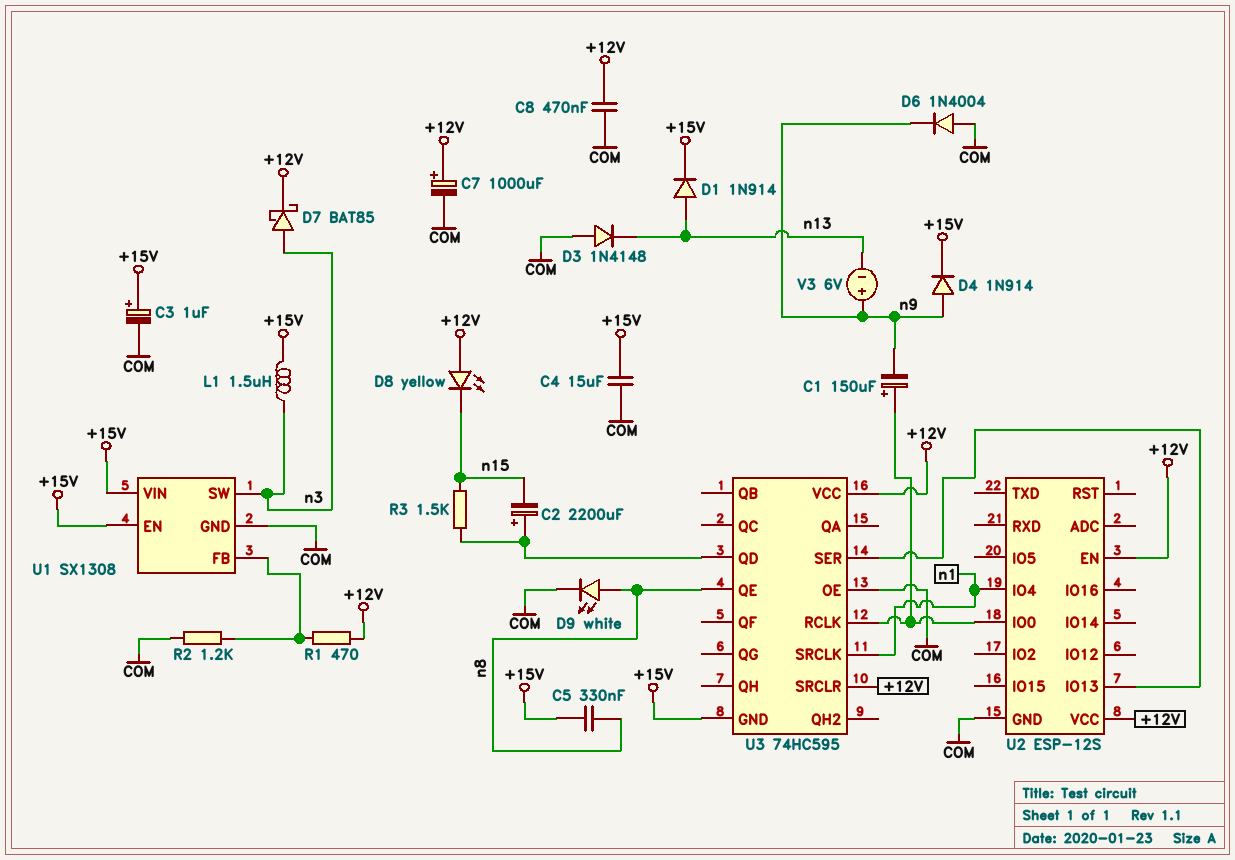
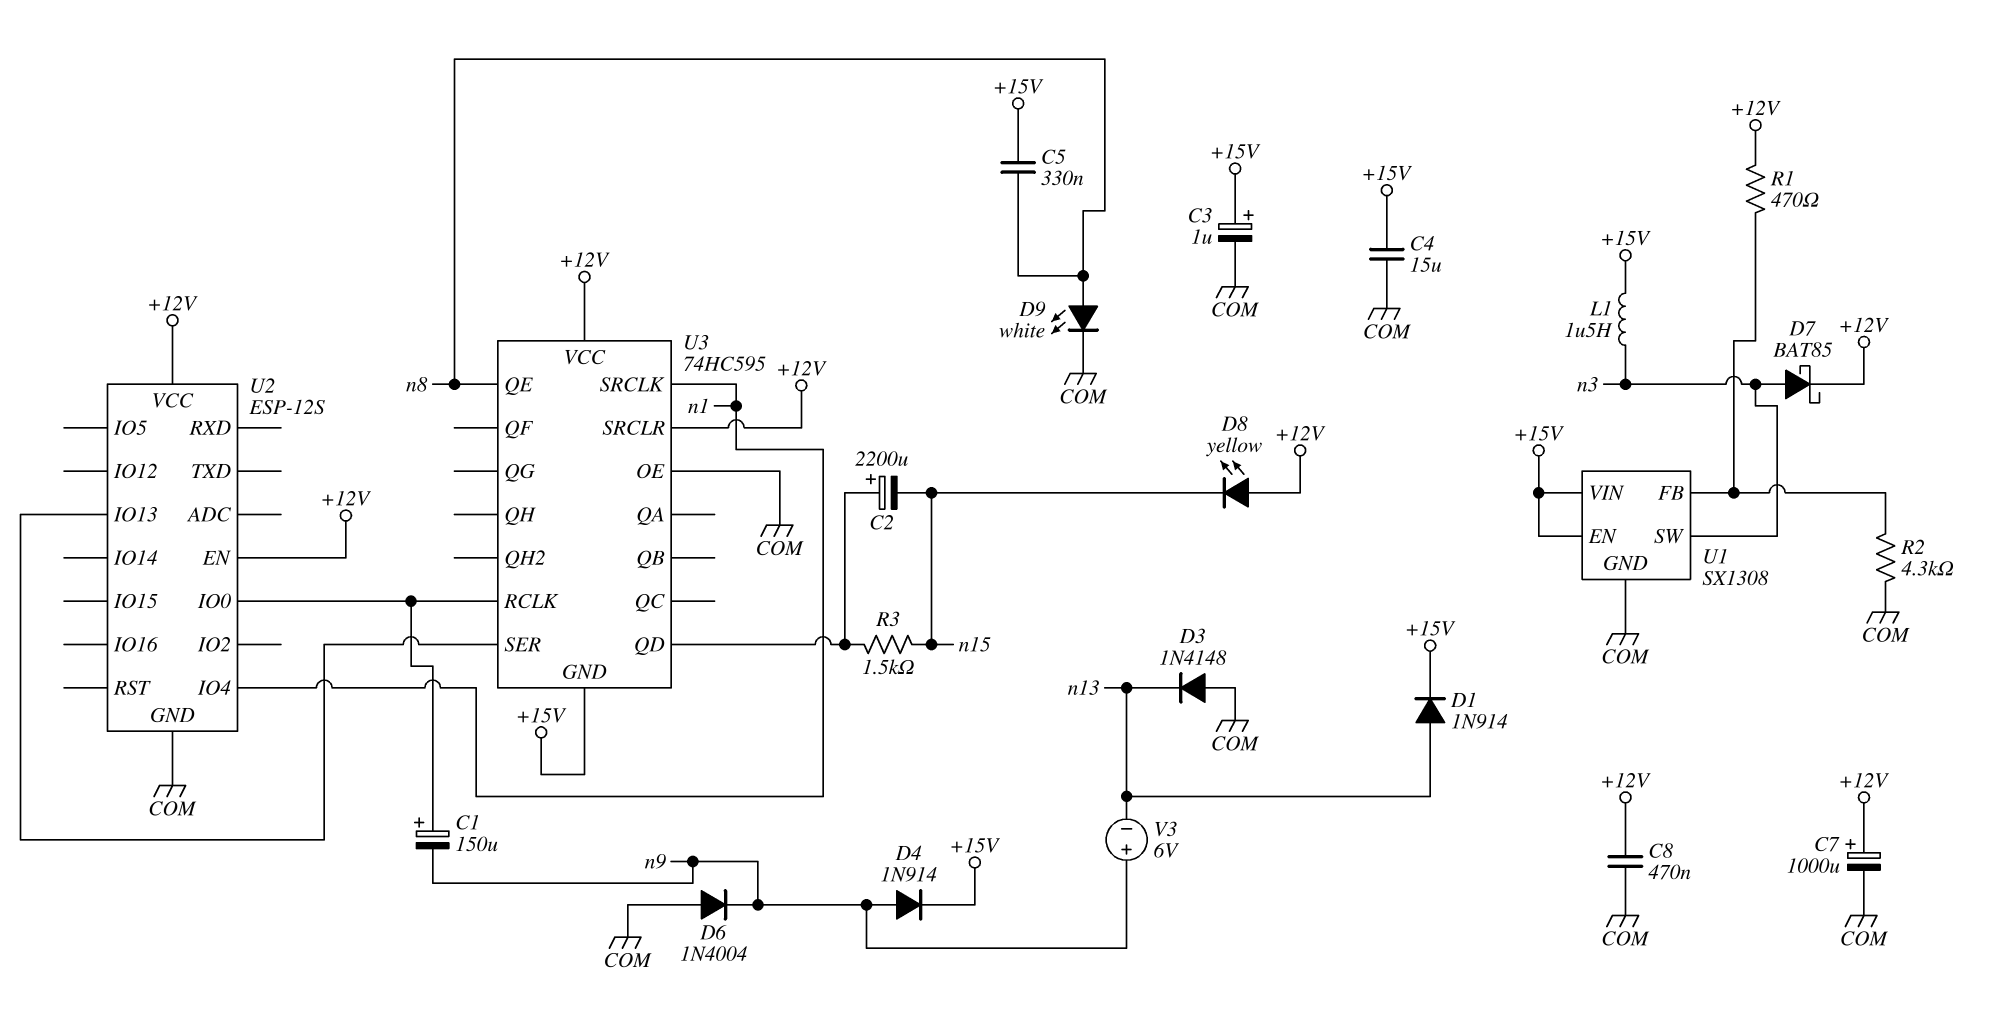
R2: 1.2k (COM, U1/FB) -> 4.3k (COM, U1/FB)

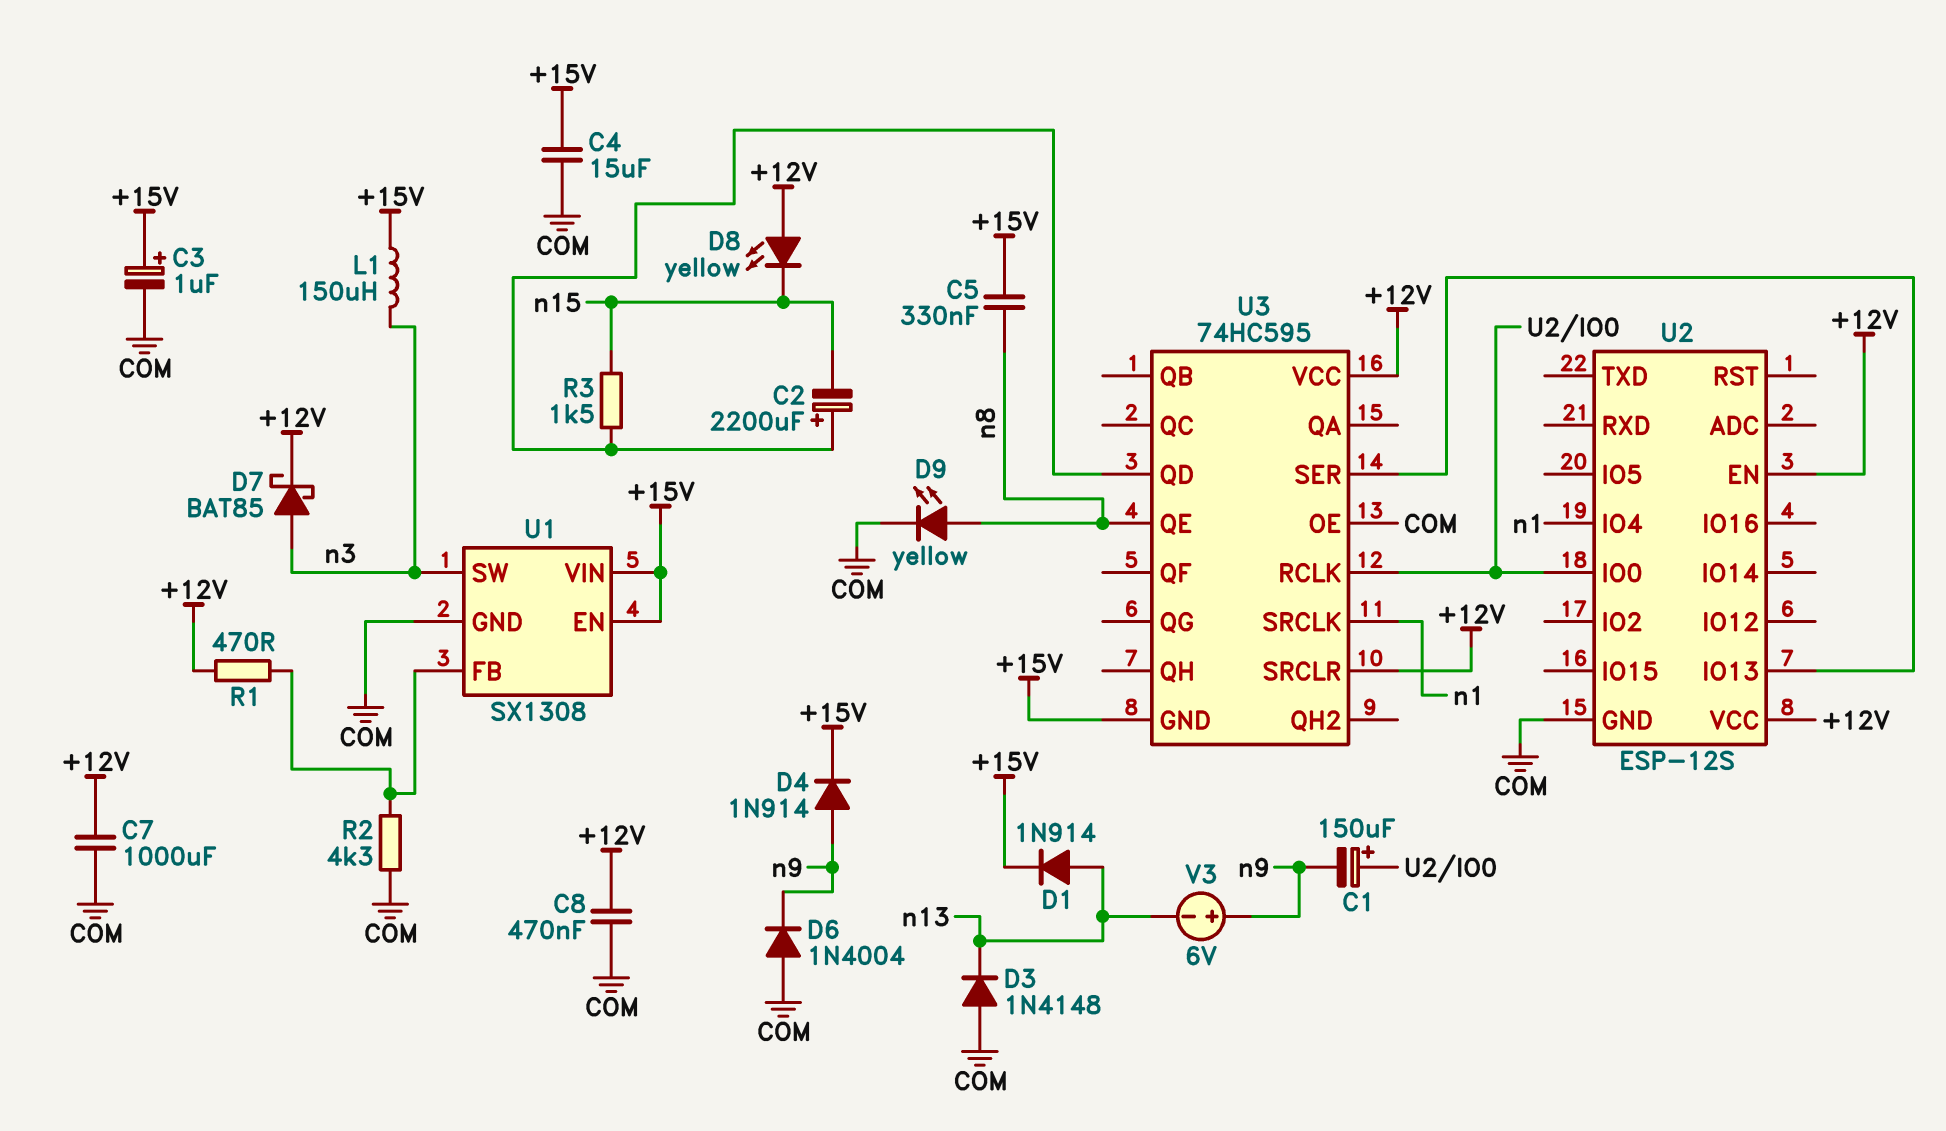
C7: 1000uF (plus +12V, minus COM) -> 1000uF (+12V, COM)
D9: LED white (A n8, K COM) -> LED yellow (A n8, K COM)
L1: 1.5uH (+15V, n3) -> 150uH (+15V, n3)

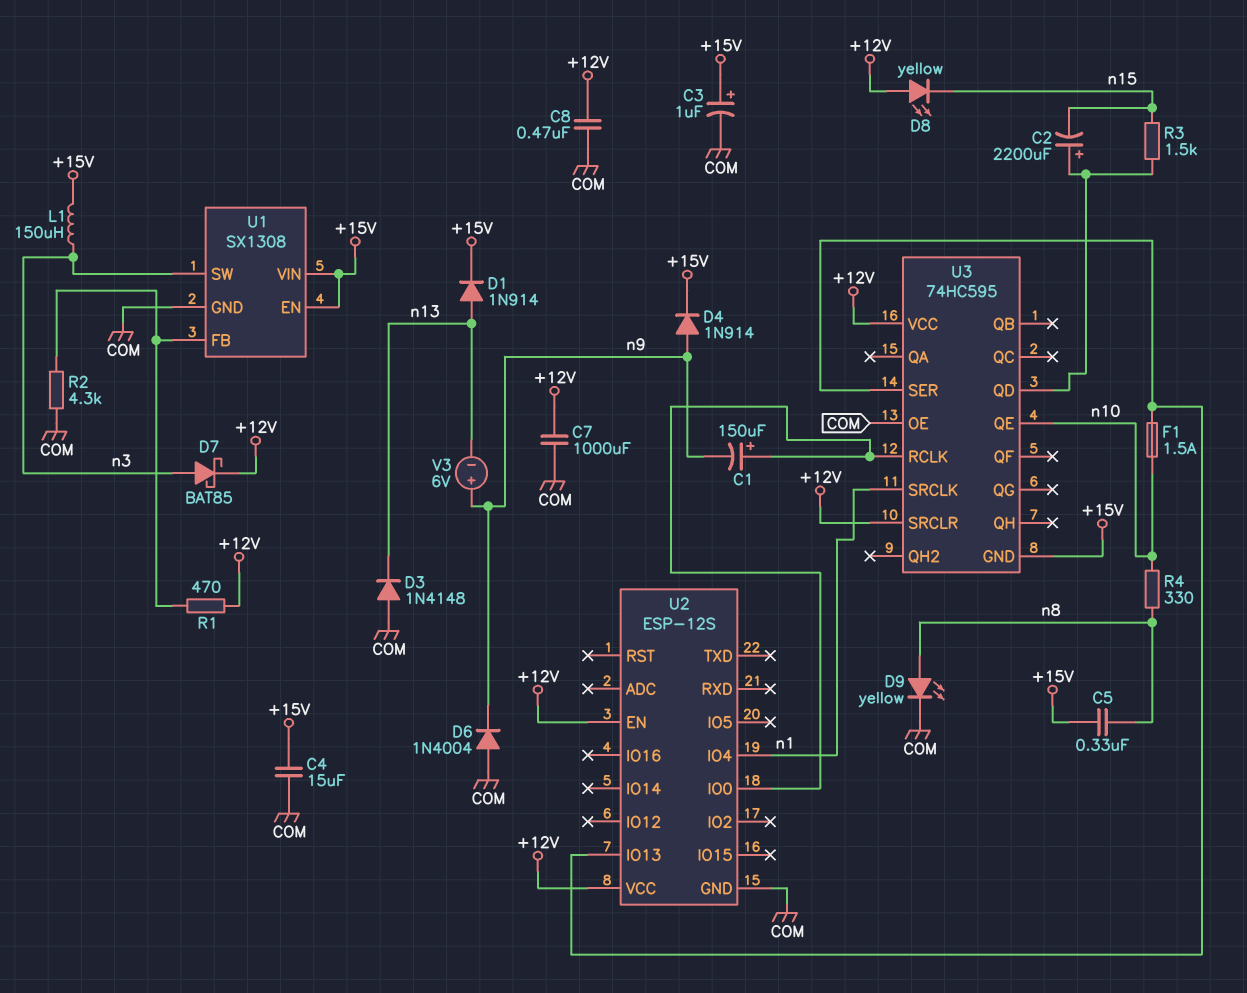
F1: none -> 1.5A (U2/IO13, n10)
R4: none -> 330 (n8, n10)
U3 pin QE: n8 -> n10

